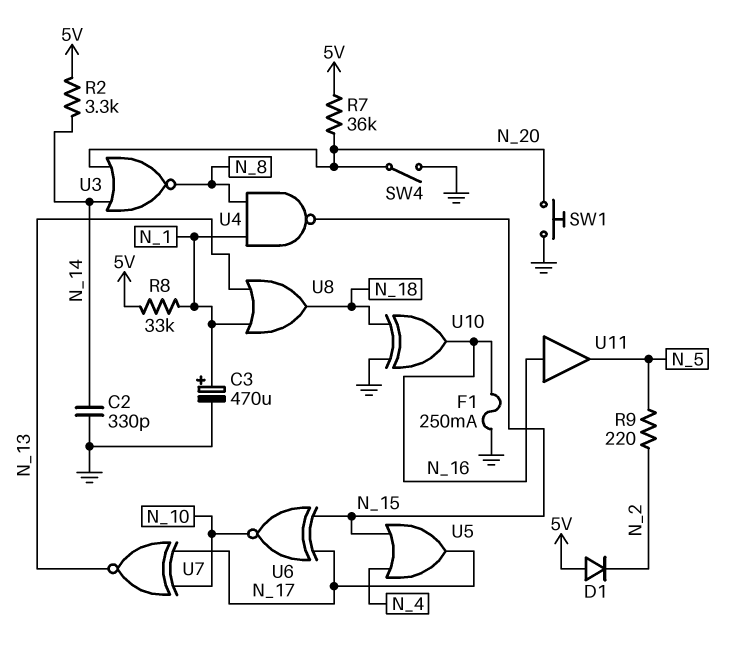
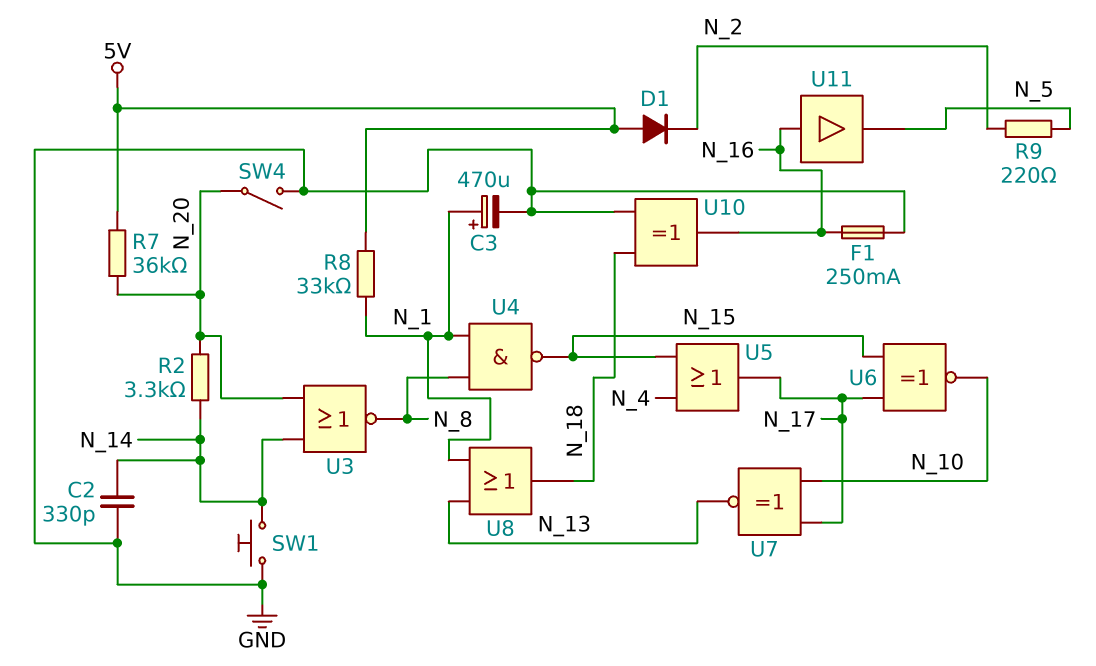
R2: 3.3k (5V, N_14) -> 3.3k (N_14, N_20)
SW1: button (GND, N_20) -> button (GND, N_14)

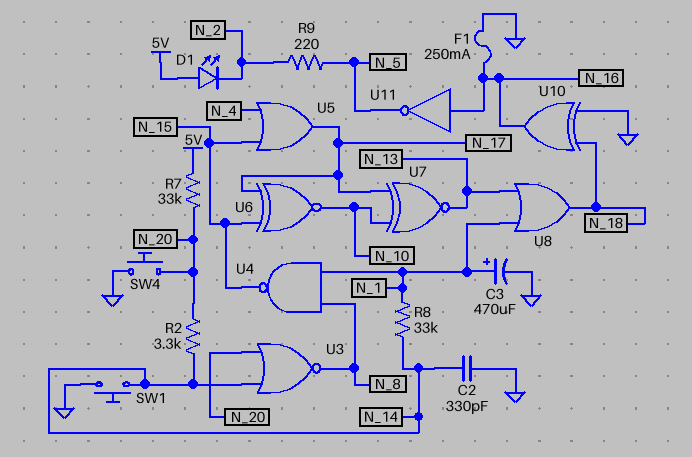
D1: diode (A 5V, K N_2) -> LED (A 5V, K N_2)
R7: 36k (5V, N_20) -> 33k (5V, N_20)
R8: 33k (5V, N_1) -> 33k (N_1, N_14)
SW4: switch (GND, N_20) -> button (GND, N_20)
U11: buffer (in N_16, out N_5) -> NOT (in N_16, out N_5)

